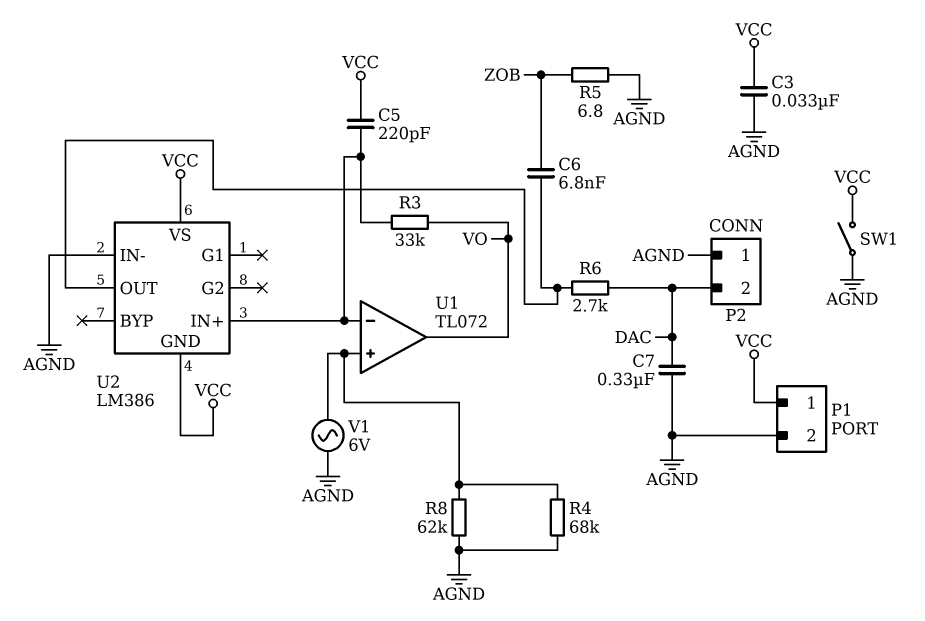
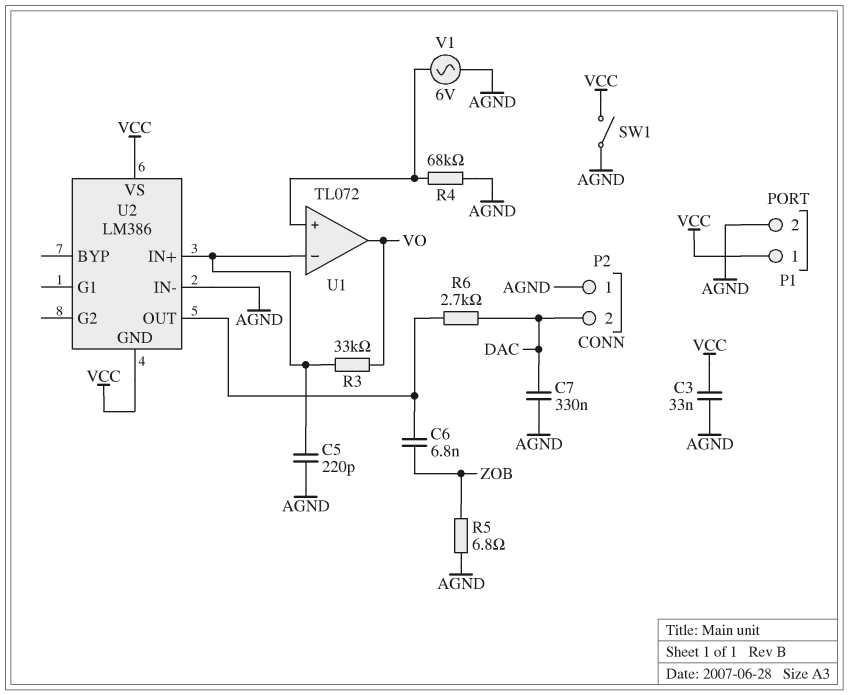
C5: 220pF (U1/in-, VCC) -> 220pF (AGND, U1/in-)
R8: 62k (AGND, U1/in+) -> none

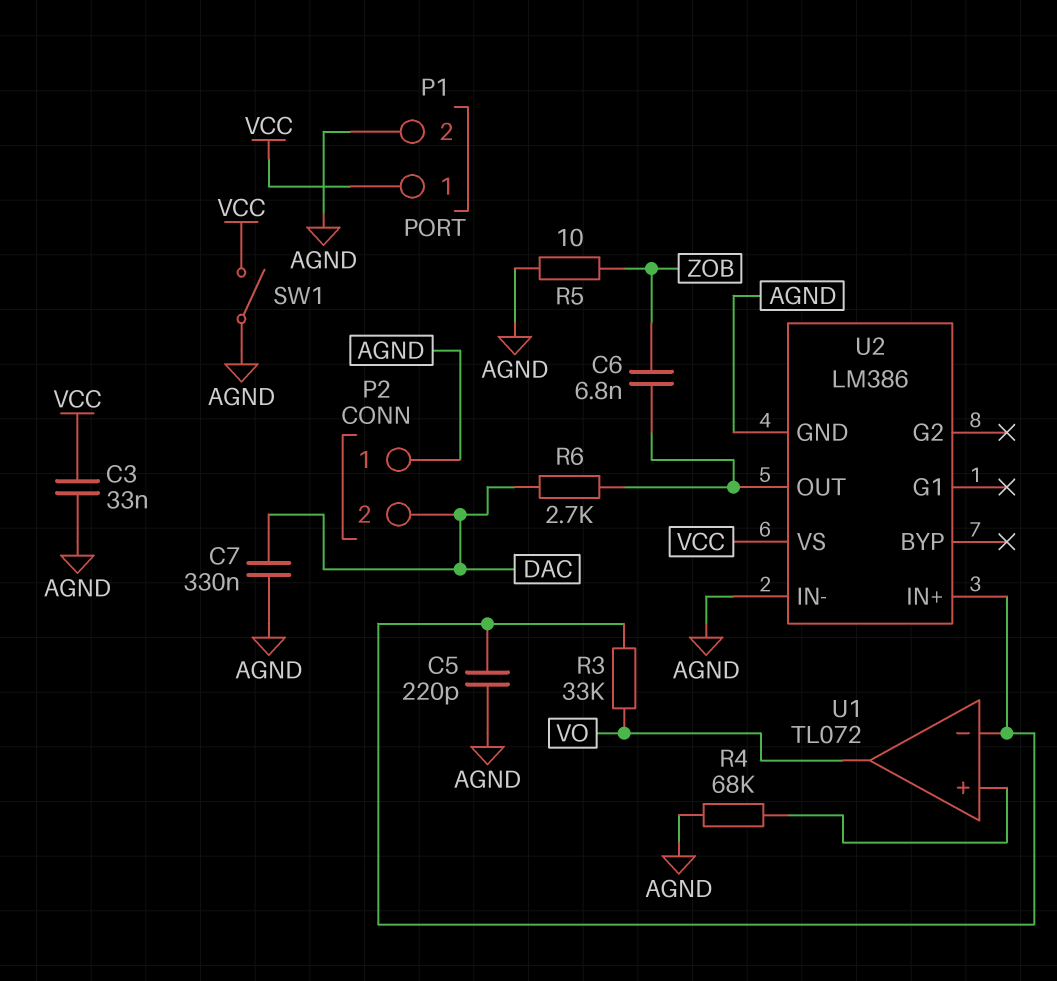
R5: 6.8 (AGND, ZOB) -> 10 (AGND, ZOB)
U2 pin GND: VCC -> AGND
V1: AC 6V (AGND, U1/in+) -> none

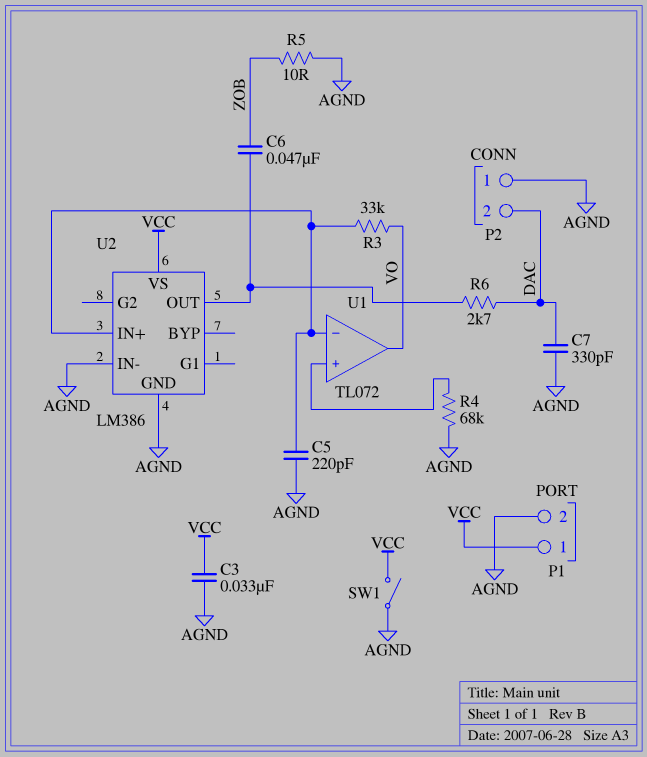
C6: 6.8nF (U2/OUT, ZOB) -> 47nF (U2/OUT, ZOB)
C7: 330nF (AGND, DAC) -> 330pF (AGND, DAC)

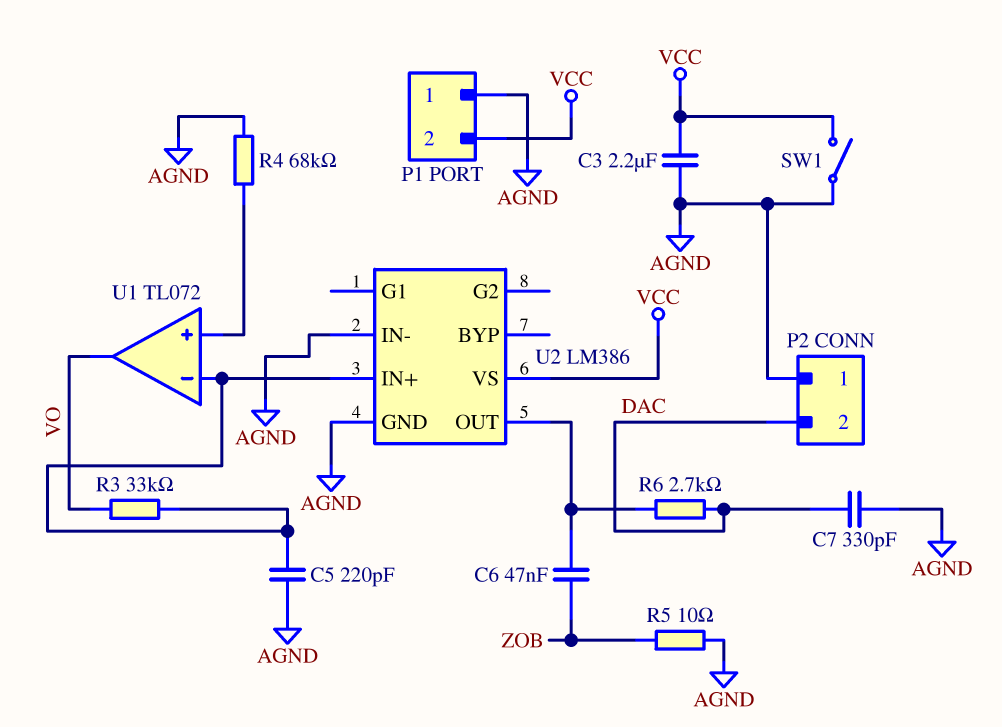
C3: 33nF (AGND, VCC) -> 2.2uF (AGND, VCC)
P1 pin 1: VCC -> AGND
P1 pin 2: AGND -> VCC

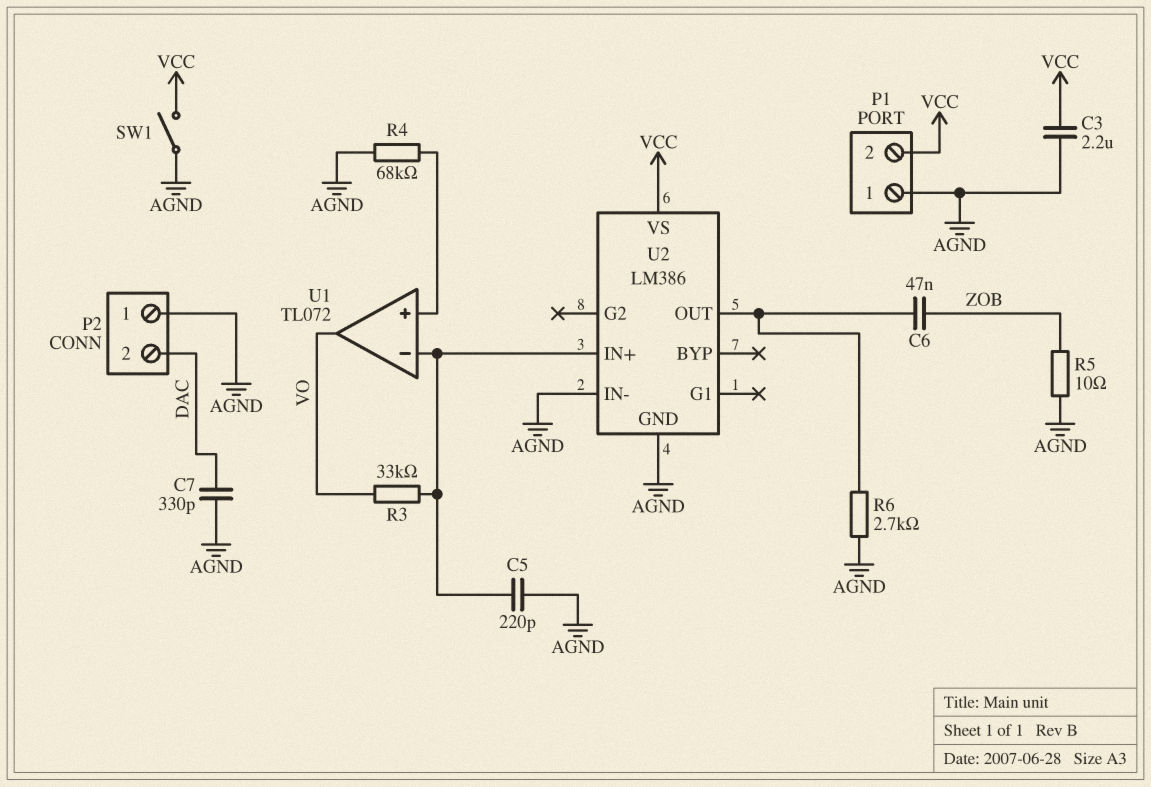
R6: 2.7k (DAC, U2/OUT) -> 2.7k (AGND, U2/OUT)

